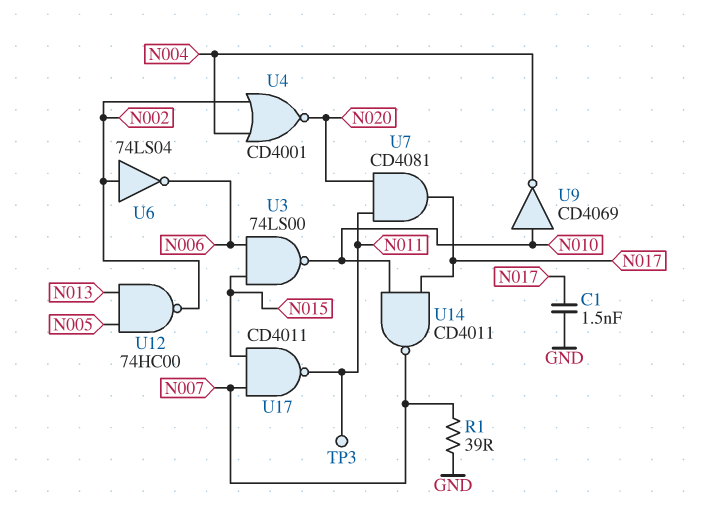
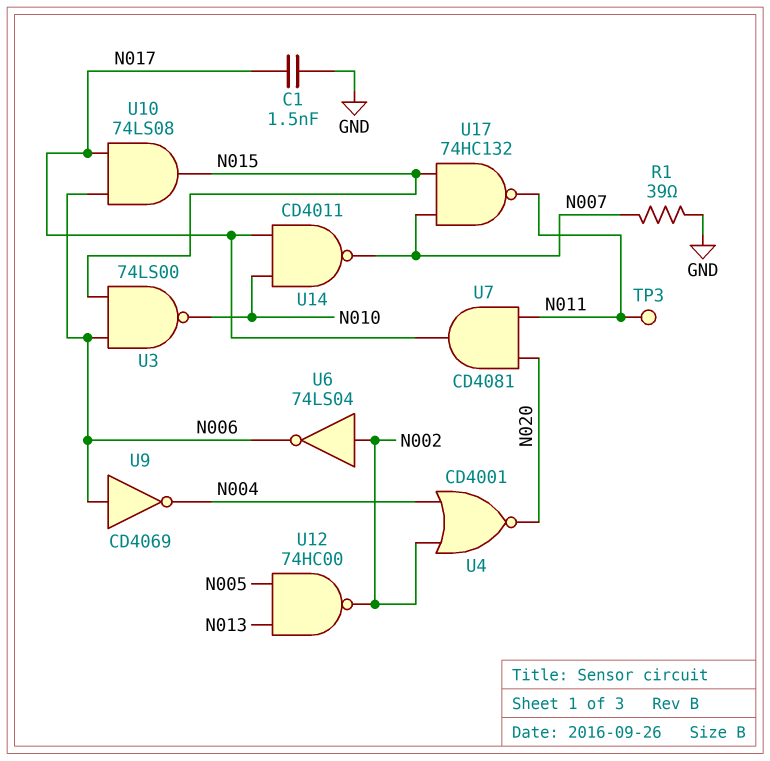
U9: NOT CD4069 (in N010, out N004) -> NOT CD4069 (in N006, out N004)
U10: none -> AND 74LS08 (in N006, in N017, out N015)
U17: NAND CD4011 (in N007, in N015, out N011) -> NAND 74HC132 (in N007, in N015, out N011)

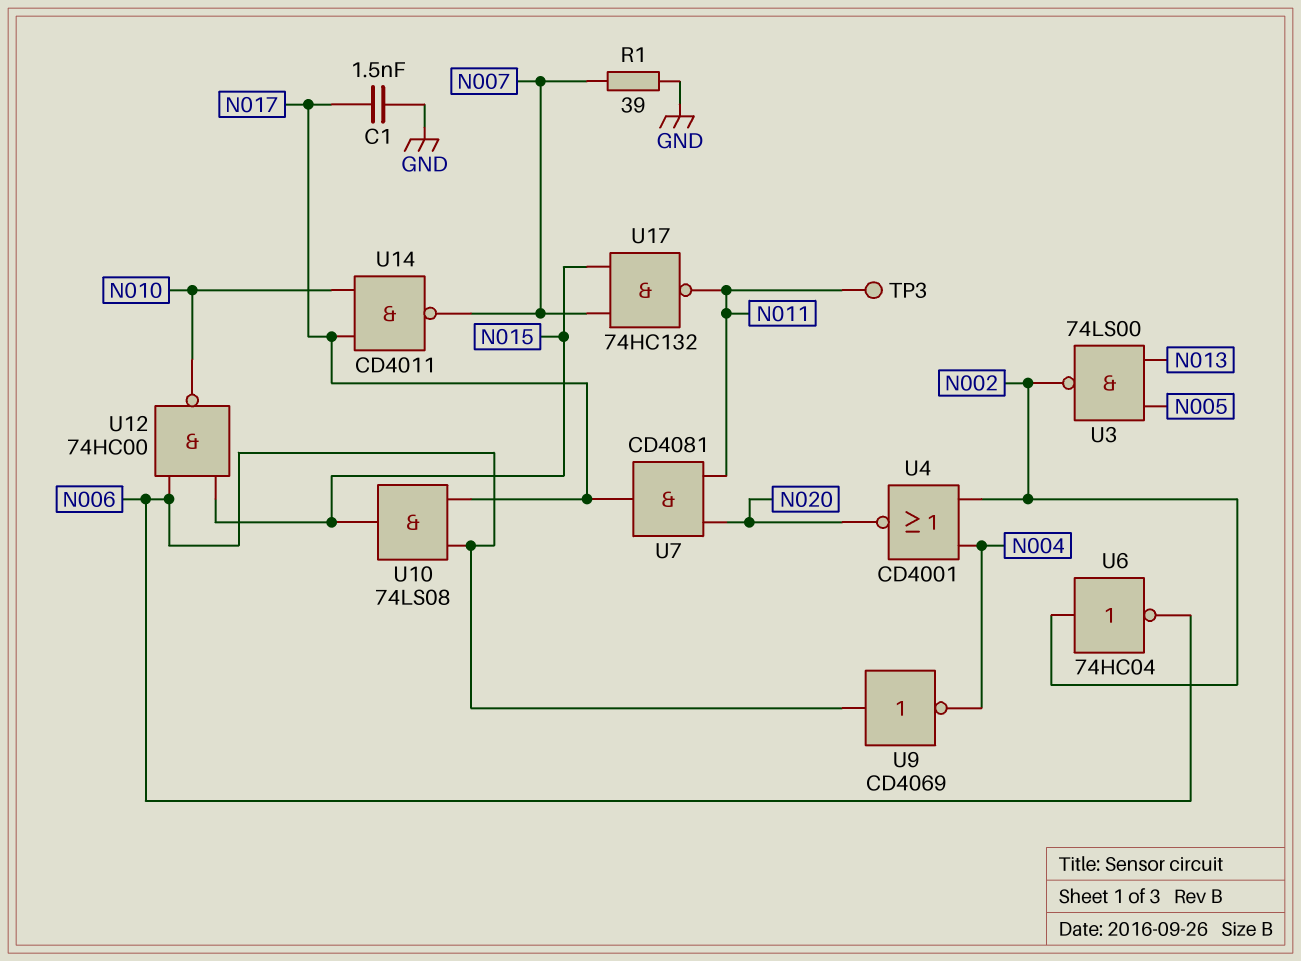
U3: NAND 74LS00 (in N006, in N015, out N010) -> NAND 74LS00 (in N005, in N013, out N002)
U6: NOT 74LS04 (in N002, out N006) -> NOT 74HC04 (in N002, out N006)
U12: NAND 74HC00 (in N005, in N013, out N002) -> NAND 74HC00 (in N006, in N015, out N010)

